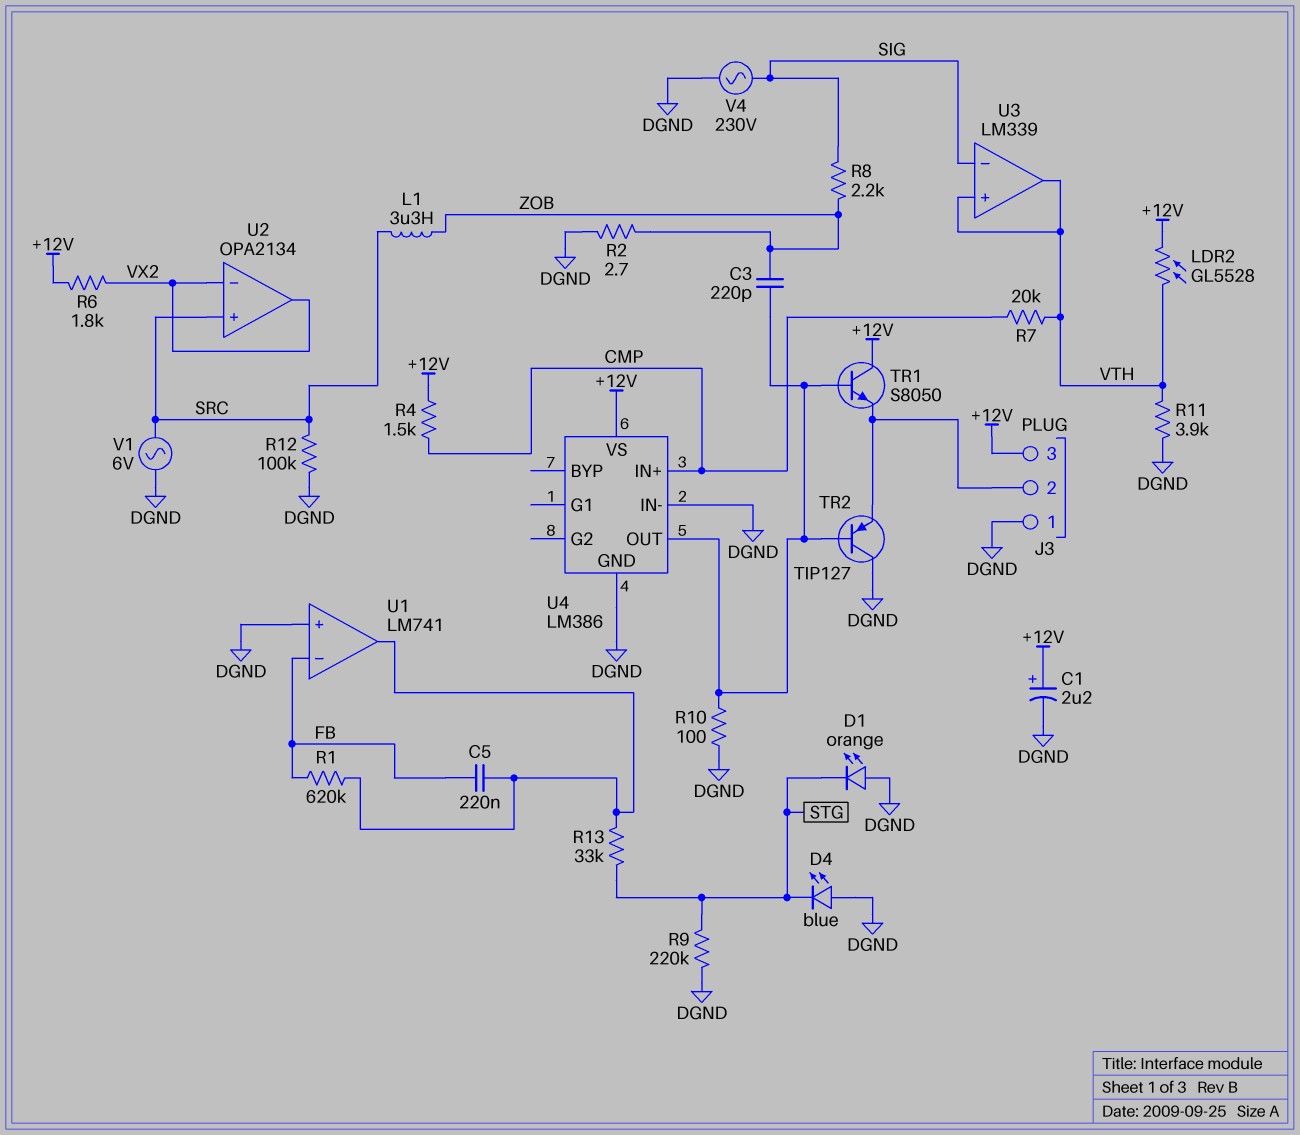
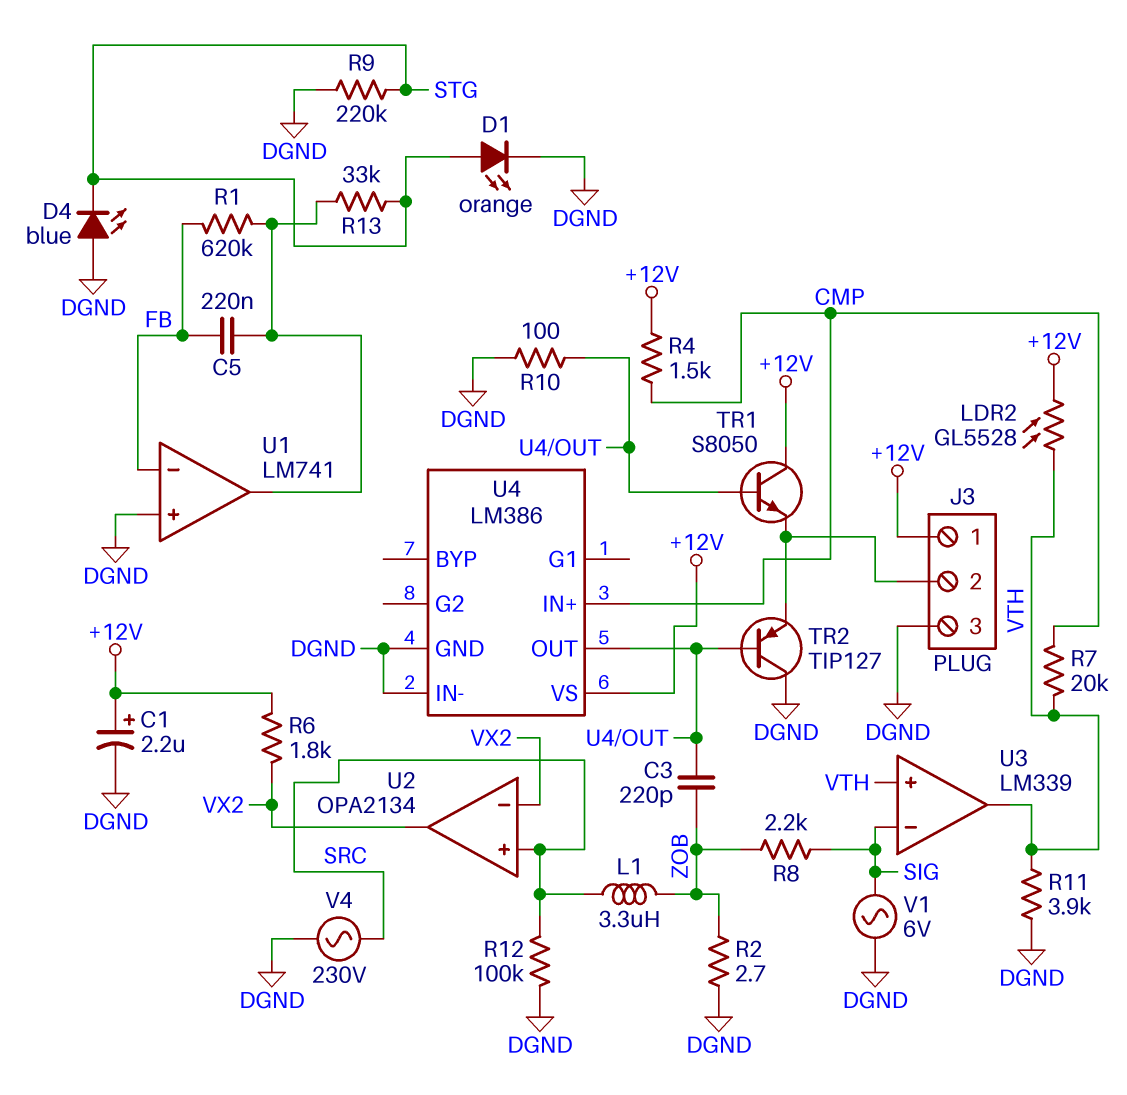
D1: LED orange (A DGND, K STG) -> LED orange (A STG, K DGND)
J3 pin 1: DGND -> +12V
J3 pin 3: +12V -> DGND
V1: AC 6V (DGND, SRC) -> AC 6V (DGND, SIG)
V4: AC 230V (DGND, SIG) -> AC 230V (DGND, SRC)

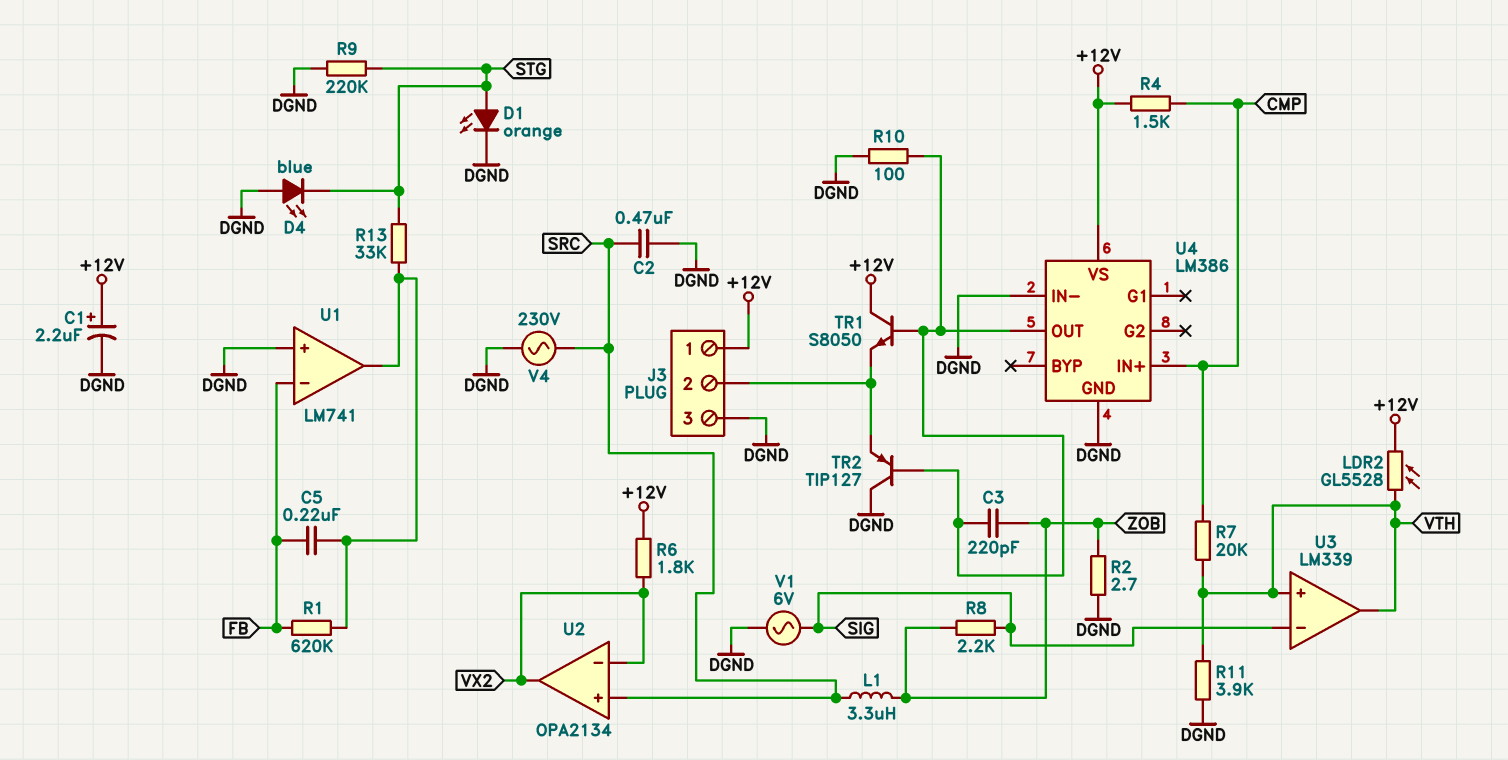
C2: none -> 470nF (DGND, SRC)
R12: 100k (DGND, SRC) -> none

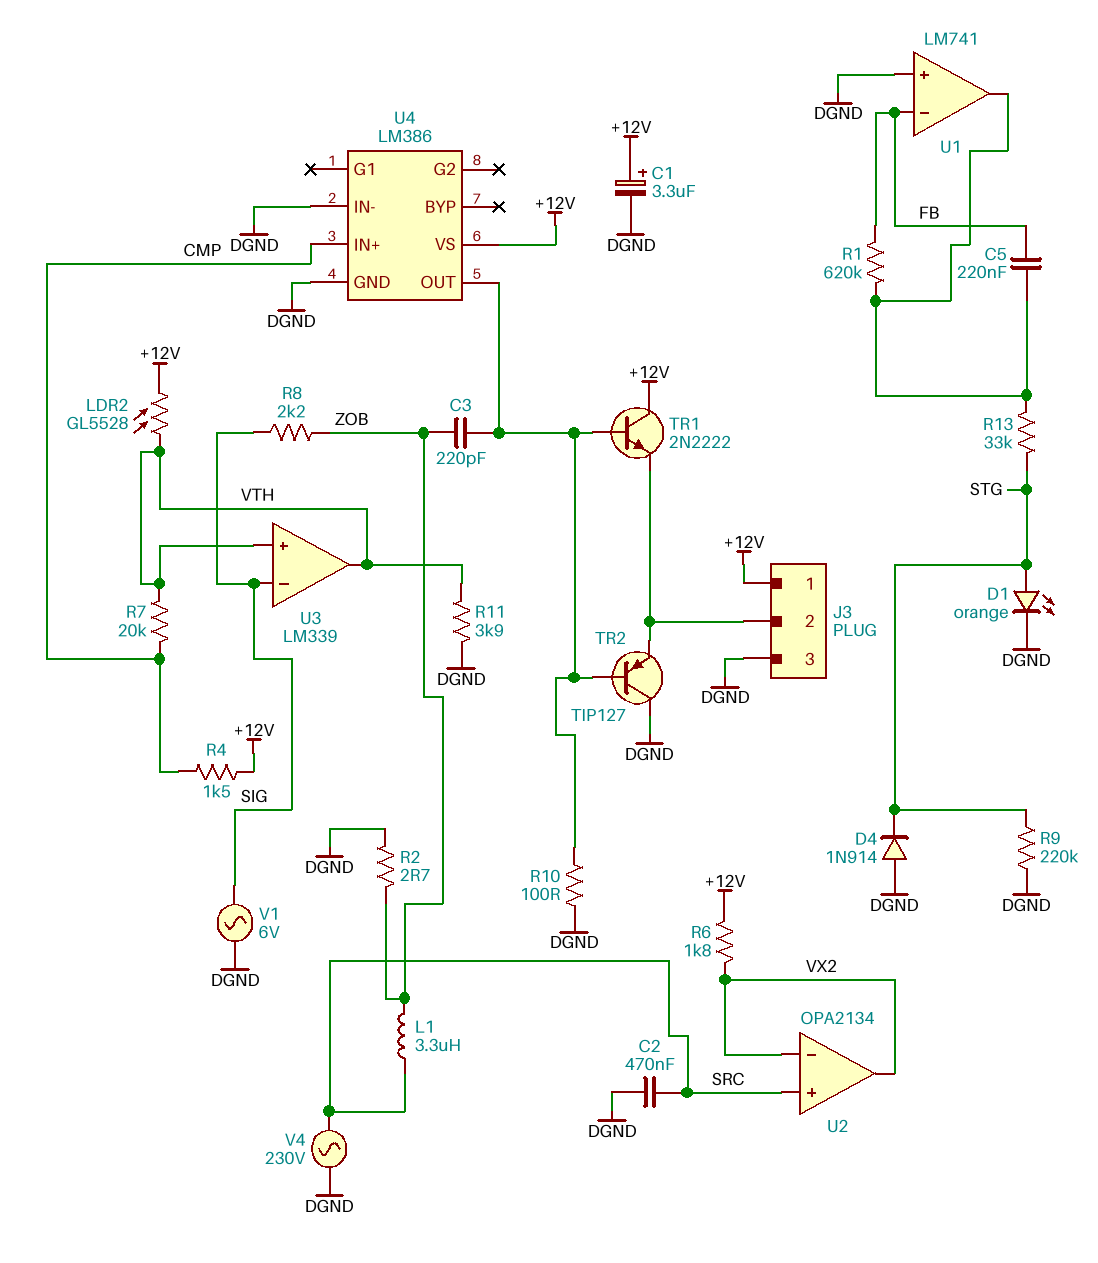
C1: 2.2uF (plus +12V, minus DGND) -> 3.3uF (plus +12V, minus DGND)
D4: LED blue (A DGND, K STG) -> diode 1N914 (A DGND, K STG)
TR1: NPN S8050 (B U4/OUT, C +12V, E J3/2) -> NPN 2N2222 (B U4/OUT, C +12V, E J3/2)

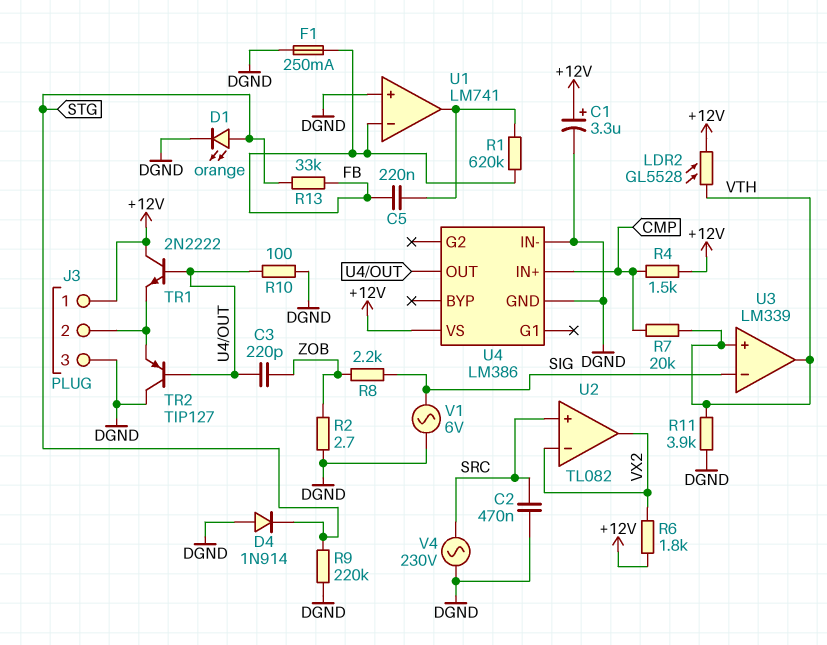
F1: none -> 250mA (DGND, FB)
L1: 3.3uH (SRC, ZOB) -> none
R13: 33k (STG, U1/out) -> 33k (FB, STG)
U2: OPA2134 -> TL082

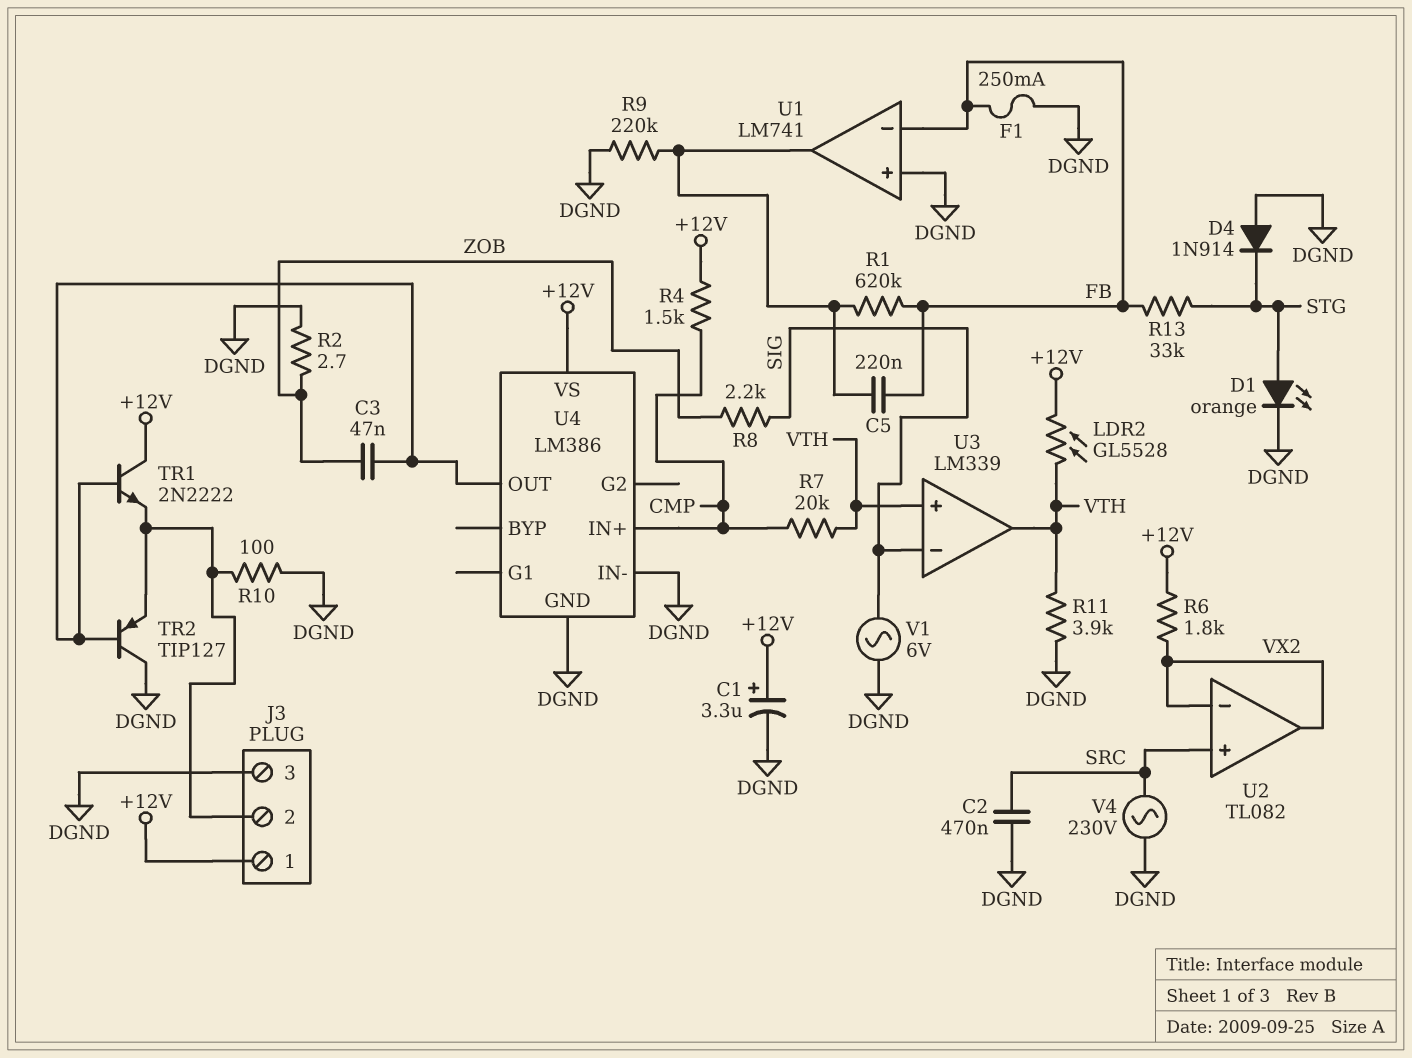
C3: 220pF (U4/OUT, ZOB) -> 47nF (U4/OUT, ZOB)
R9: 220k (DGND, STG) -> 220k (DGND, U1/out)
R10: 100 (DGND, U4/OUT) -> 100 (DGND, J3/2)

